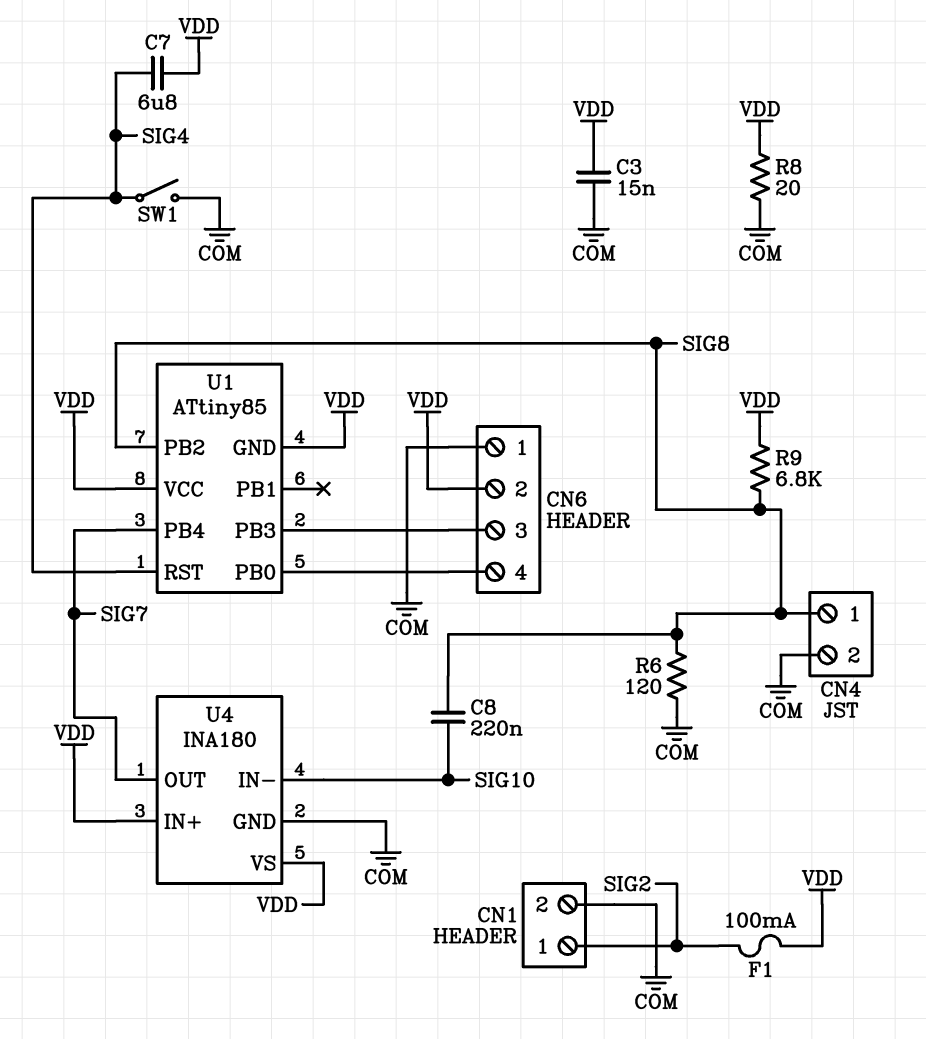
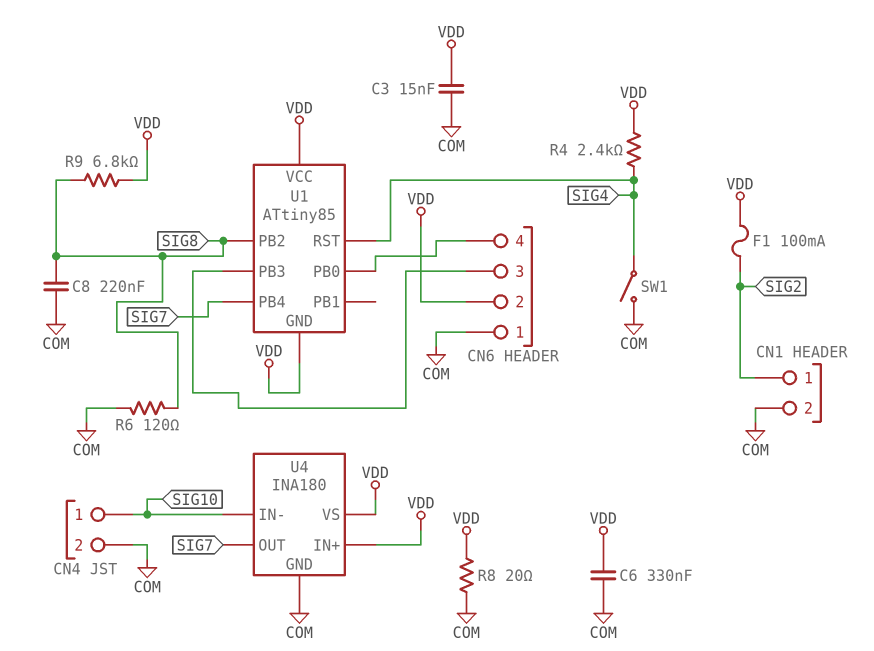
C6: none -> 330nF (COM, VDD)
C7: 6.8uF (SIG4, VDD) -> none
C8: 220nF (SIG8, SIG10) -> 220nF (COM, SIG8)
CN4 pin 1: SIG8 -> SIG10
R4: none -> 2.4k (SIG4, VDD)

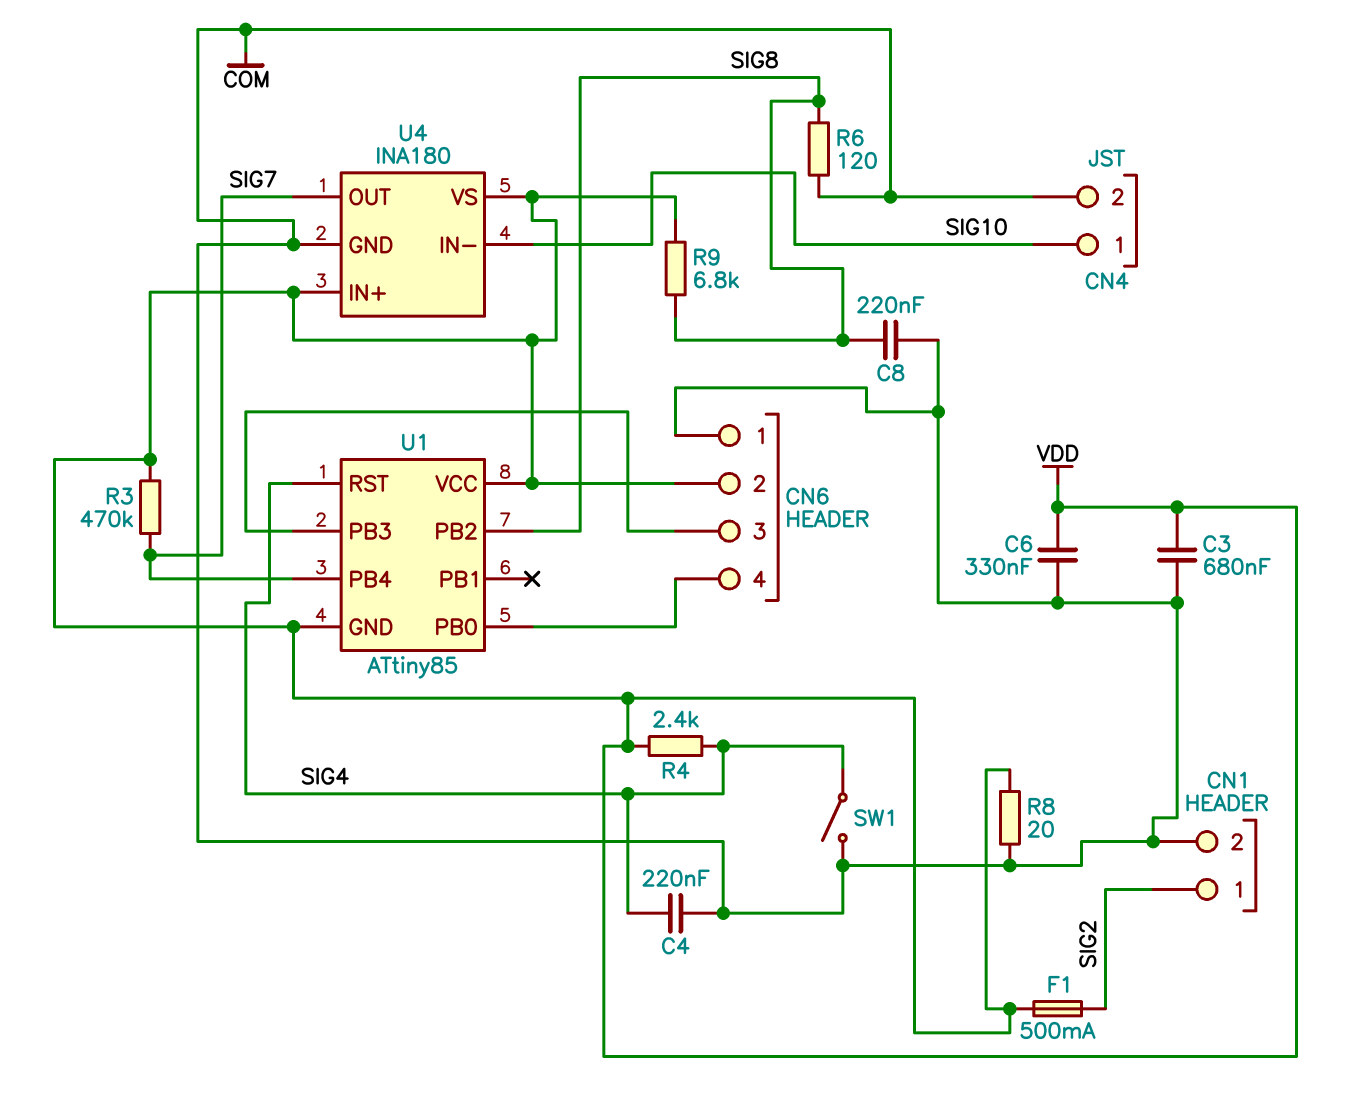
C3: 15nF (COM, VDD) -> 680nF (COM, VDD)
C4: none -> 220nF (COM, SIG4)
F1: 100mA (SIG2, VDD) -> 500mA (SIG2, VDD)
R3: none -> 470k (SIG7, VDD)

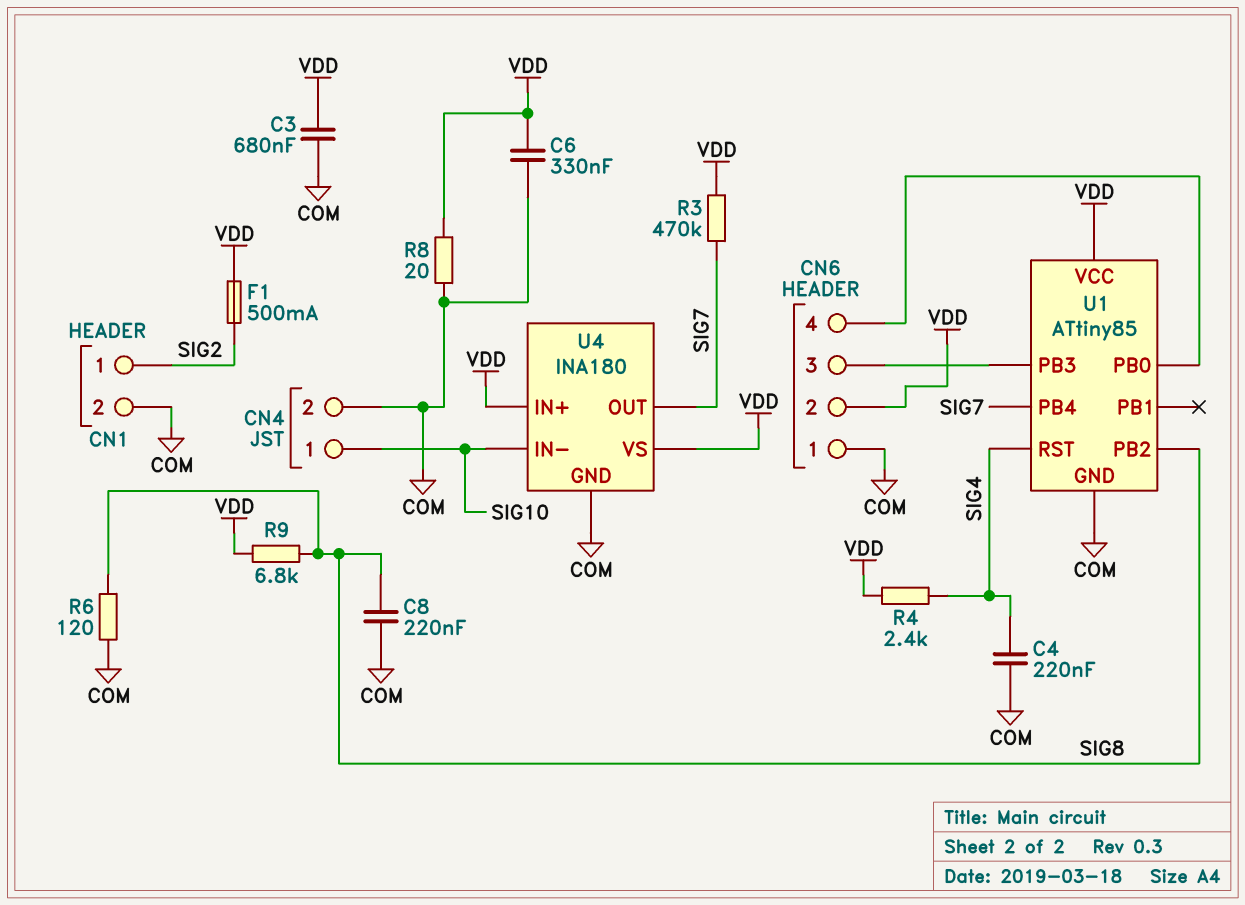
SW1: switch (COM, SIG4) -> none
U1 pin GND: VDD -> COM

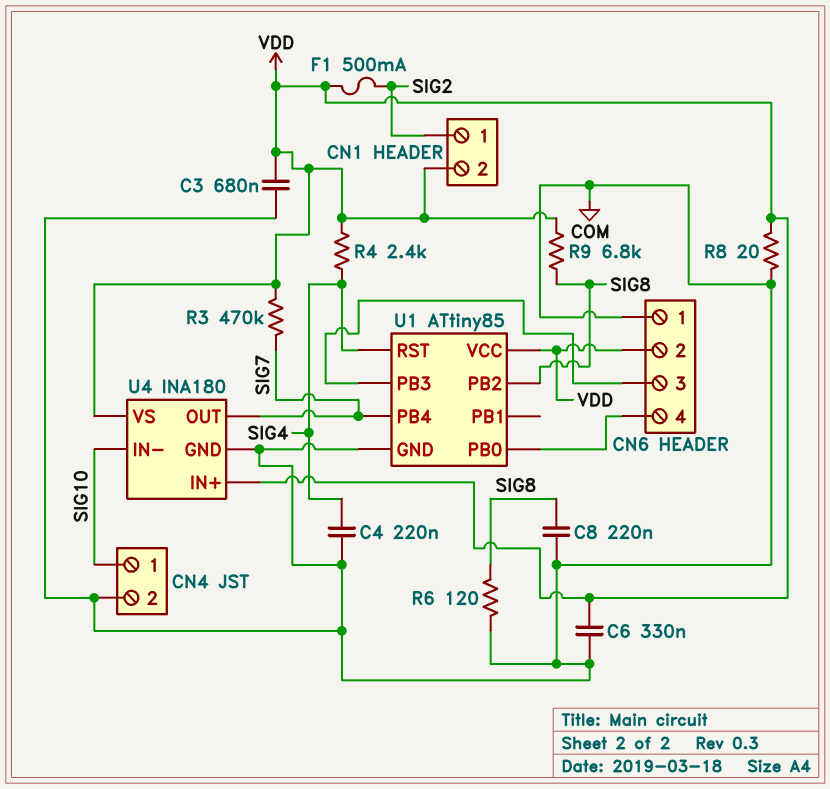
CN1 pin 2: COM -> VDD

